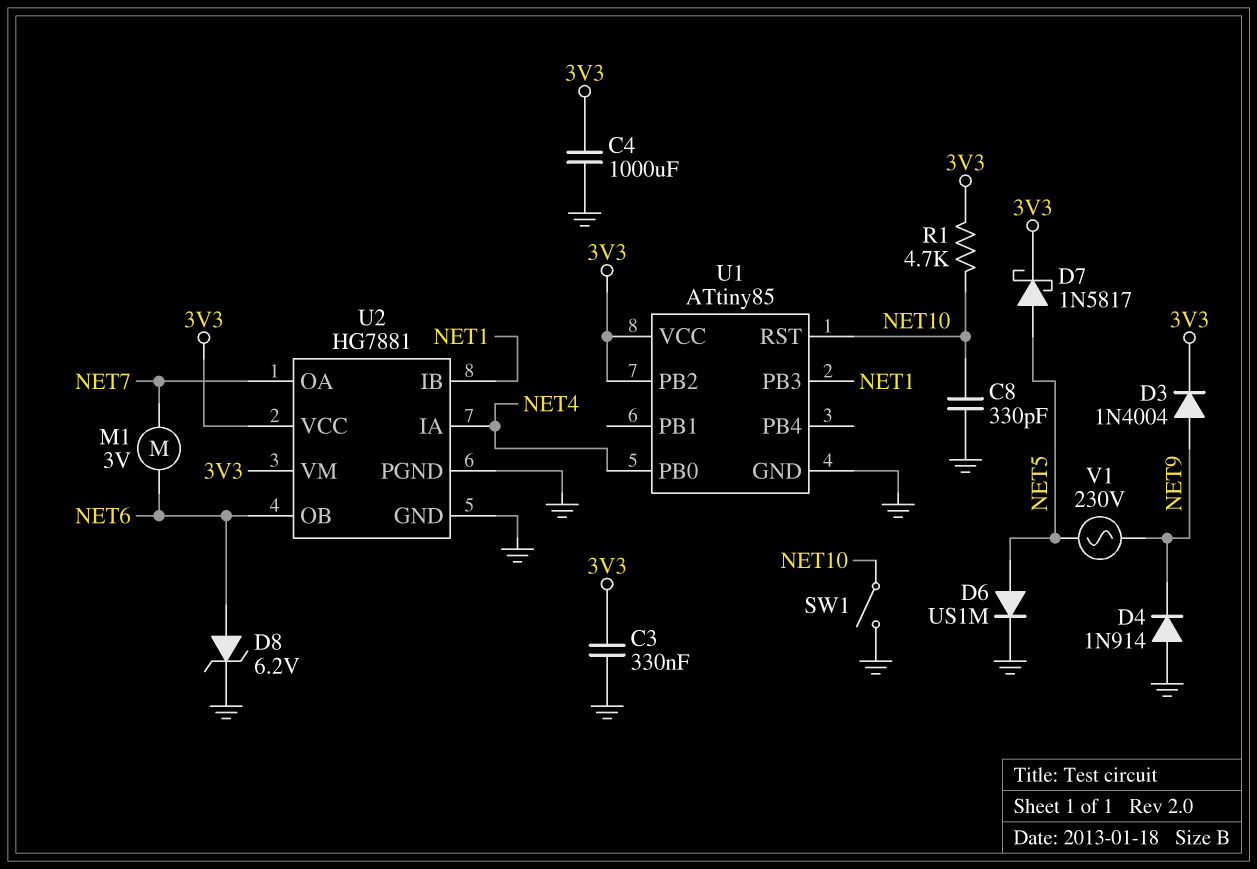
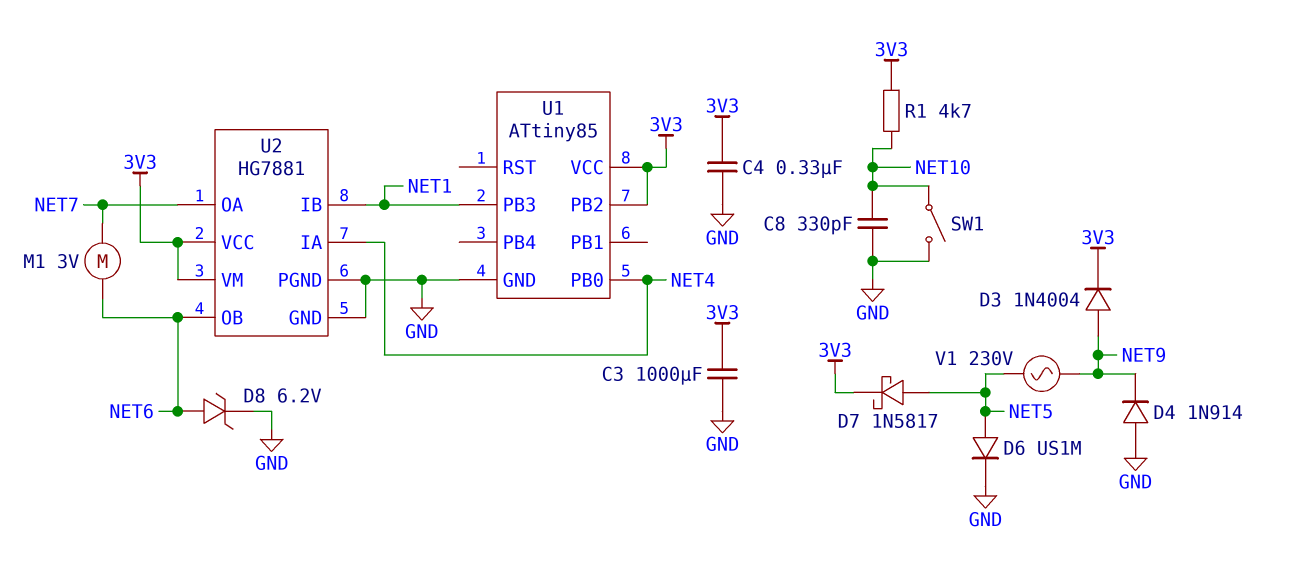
C3: 330nF (3V3, GND) -> 1000uF (3V3, GND)
C4: 1000uF (3V3, GND) -> 330nF (3V3, GND)
U1 pin RST: NET10 -> none

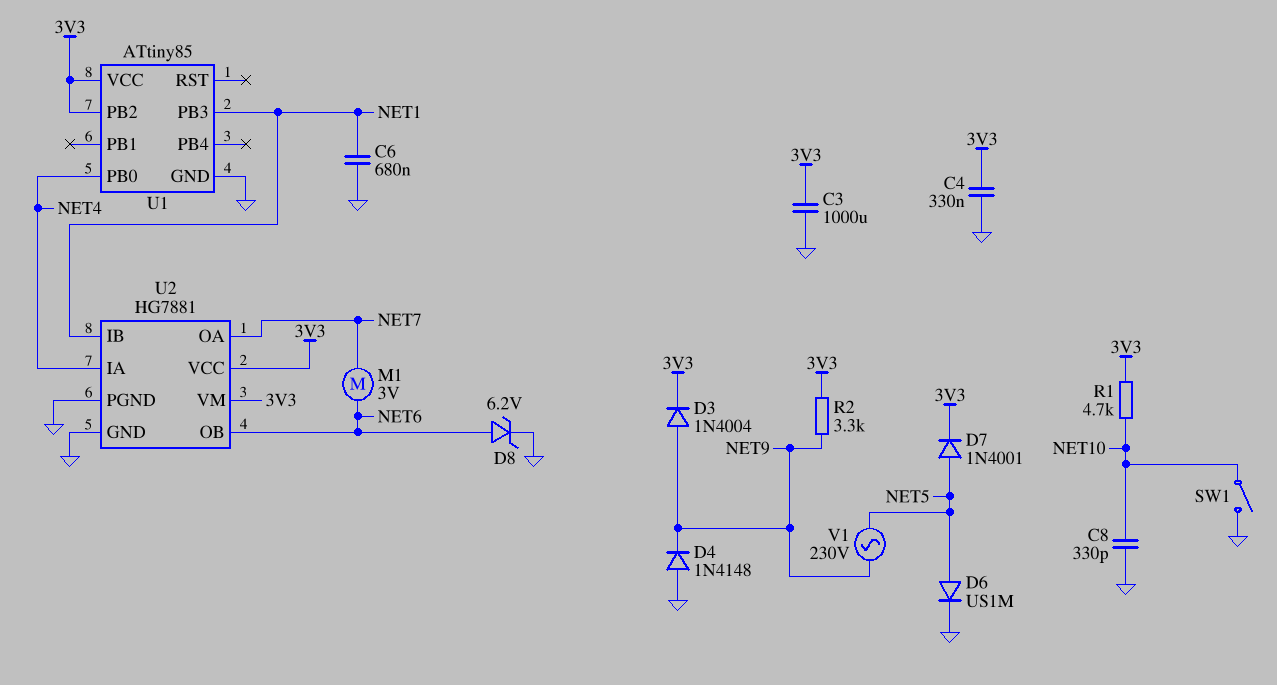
C6: none -> 680nF (GND, NET1)
D4: diode 1N914 (A GND, K NET9) -> diode 1N4148 (A GND, K NET9)
D7: schottky 1N5817 (A NET5, K 3V3) -> diode 1N4001 (A NET5, K 3V3)
R2: none -> 3.3k (3V3, NET9)

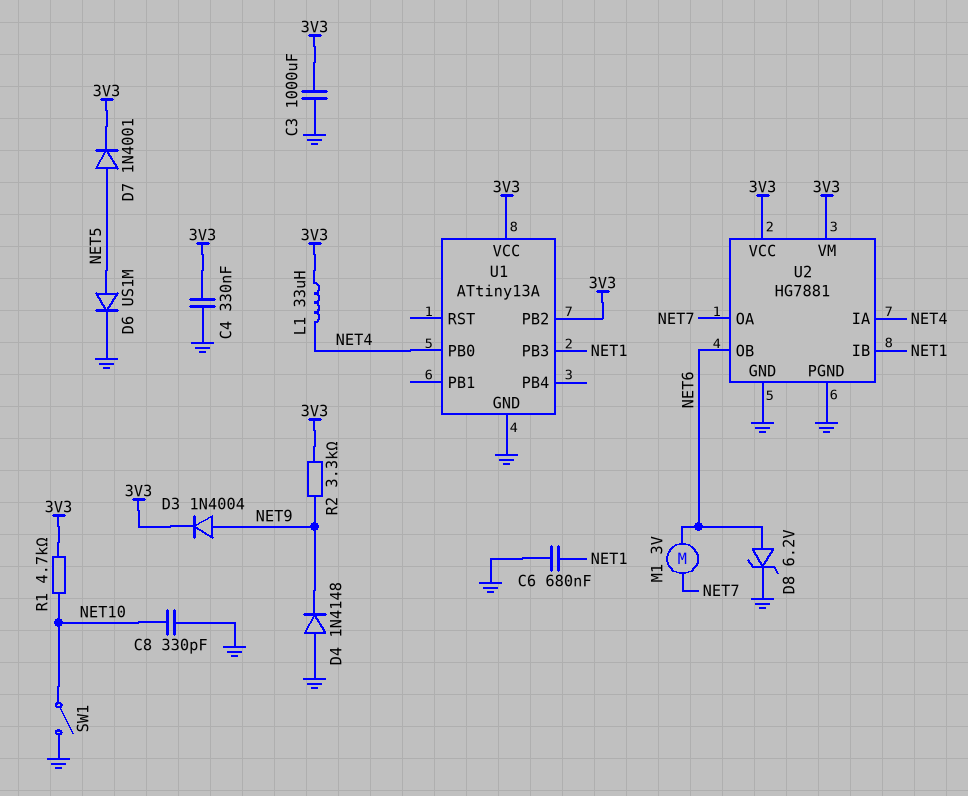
L1: none -> 33uH (3V3, NET4)
U1: ATtiny85 -> ATtiny13A
V1: AC 230V (NET5, NET9) -> none

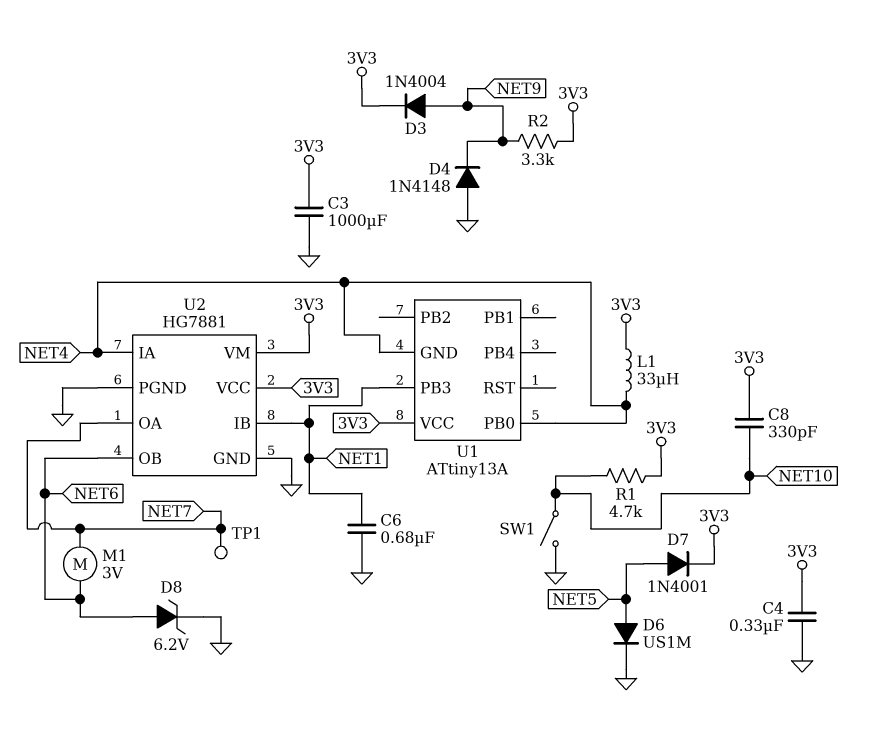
C8: 330pF (GND, NET10) -> 330pF (3V3, NET10)
TP1: none -> test point (NET7)
U1 pin GND: GND -> NET4
U1 pin PB2: 3V3 -> none

